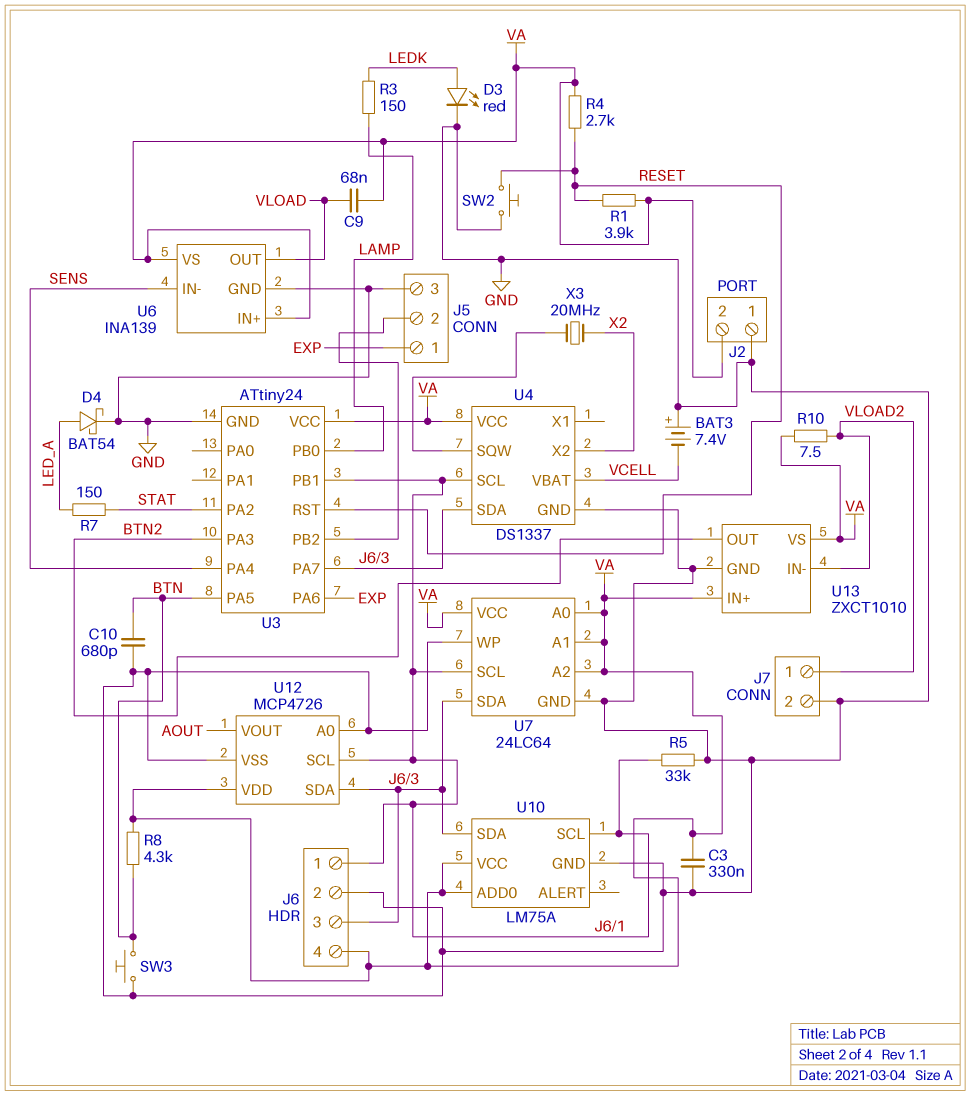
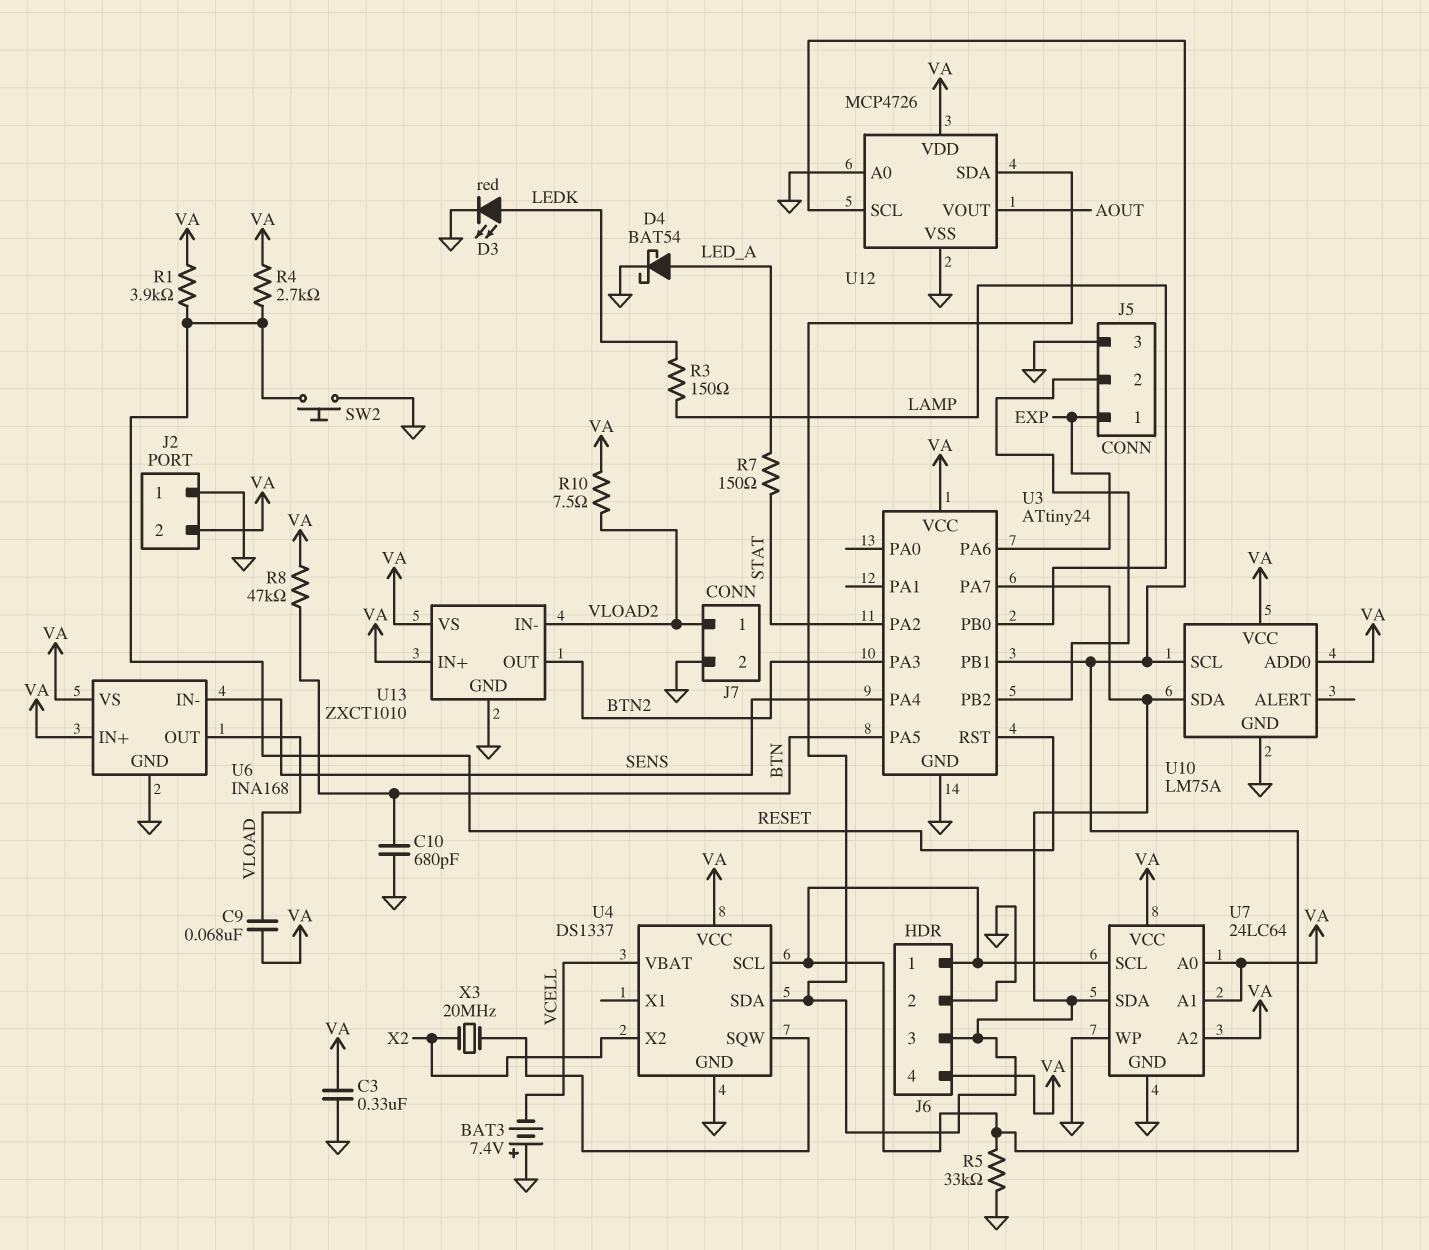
R8: 4.3k (BTN, VA) -> 47k (BTN, VA)
SW3: button (BTN, GND) -> none
U6: INA139 -> INA168

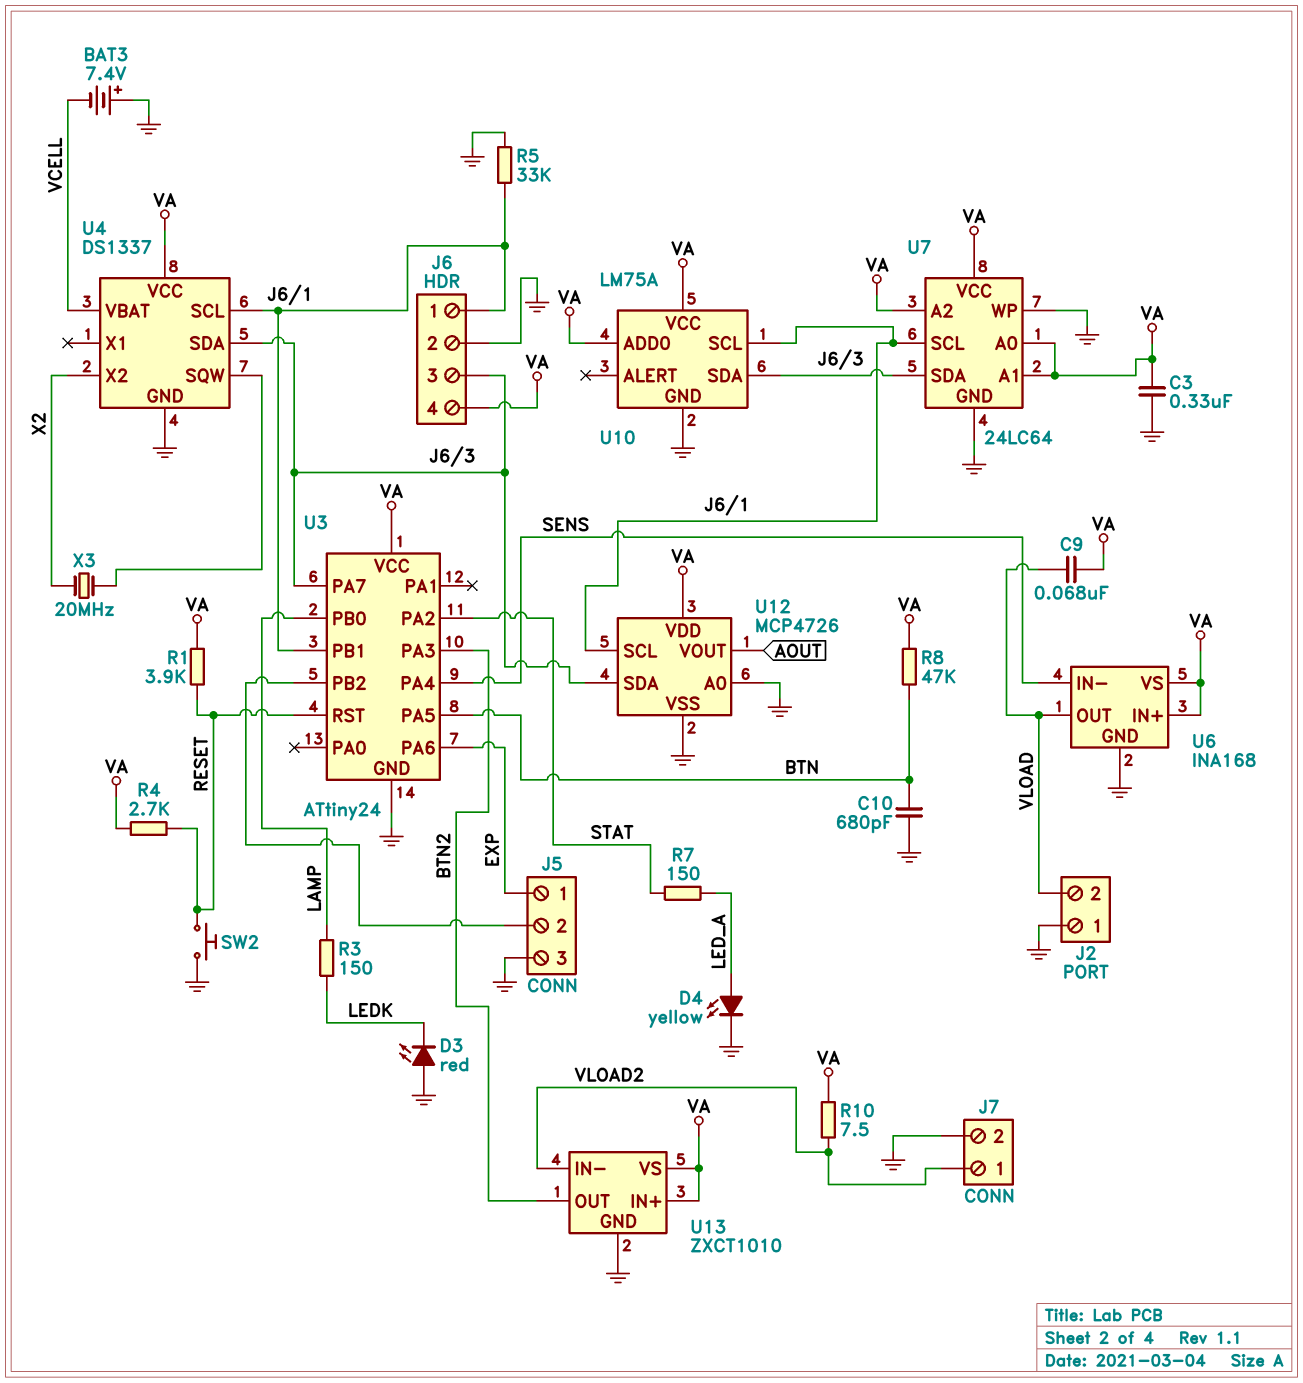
D3: LED red (A LEDK, K GND) -> LED red (A GND, K LEDK)
D4: schottky BAT54 (A LED_A, K GND) -> LED yellow (A LED_A, K GND)
J2 pin 2: VA -> VLOAD

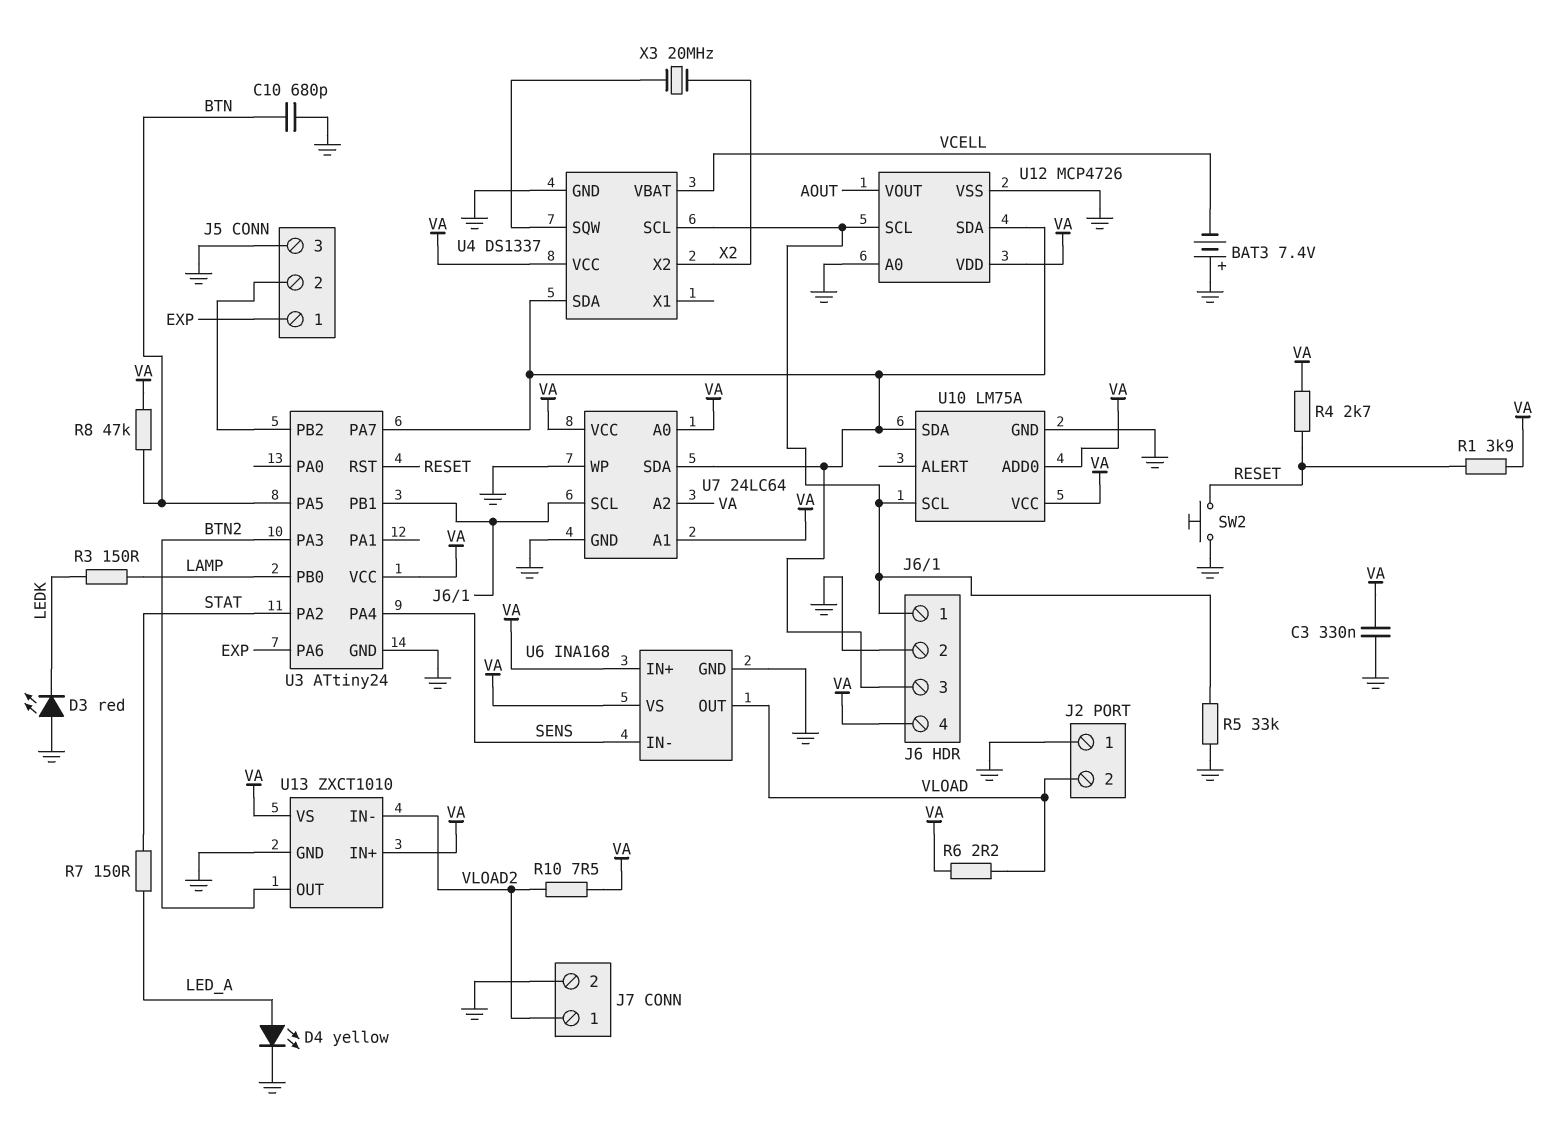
C9: 68nF (VA, VLOAD) -> none
R6: none -> 2.2 (VA, VLOAD)

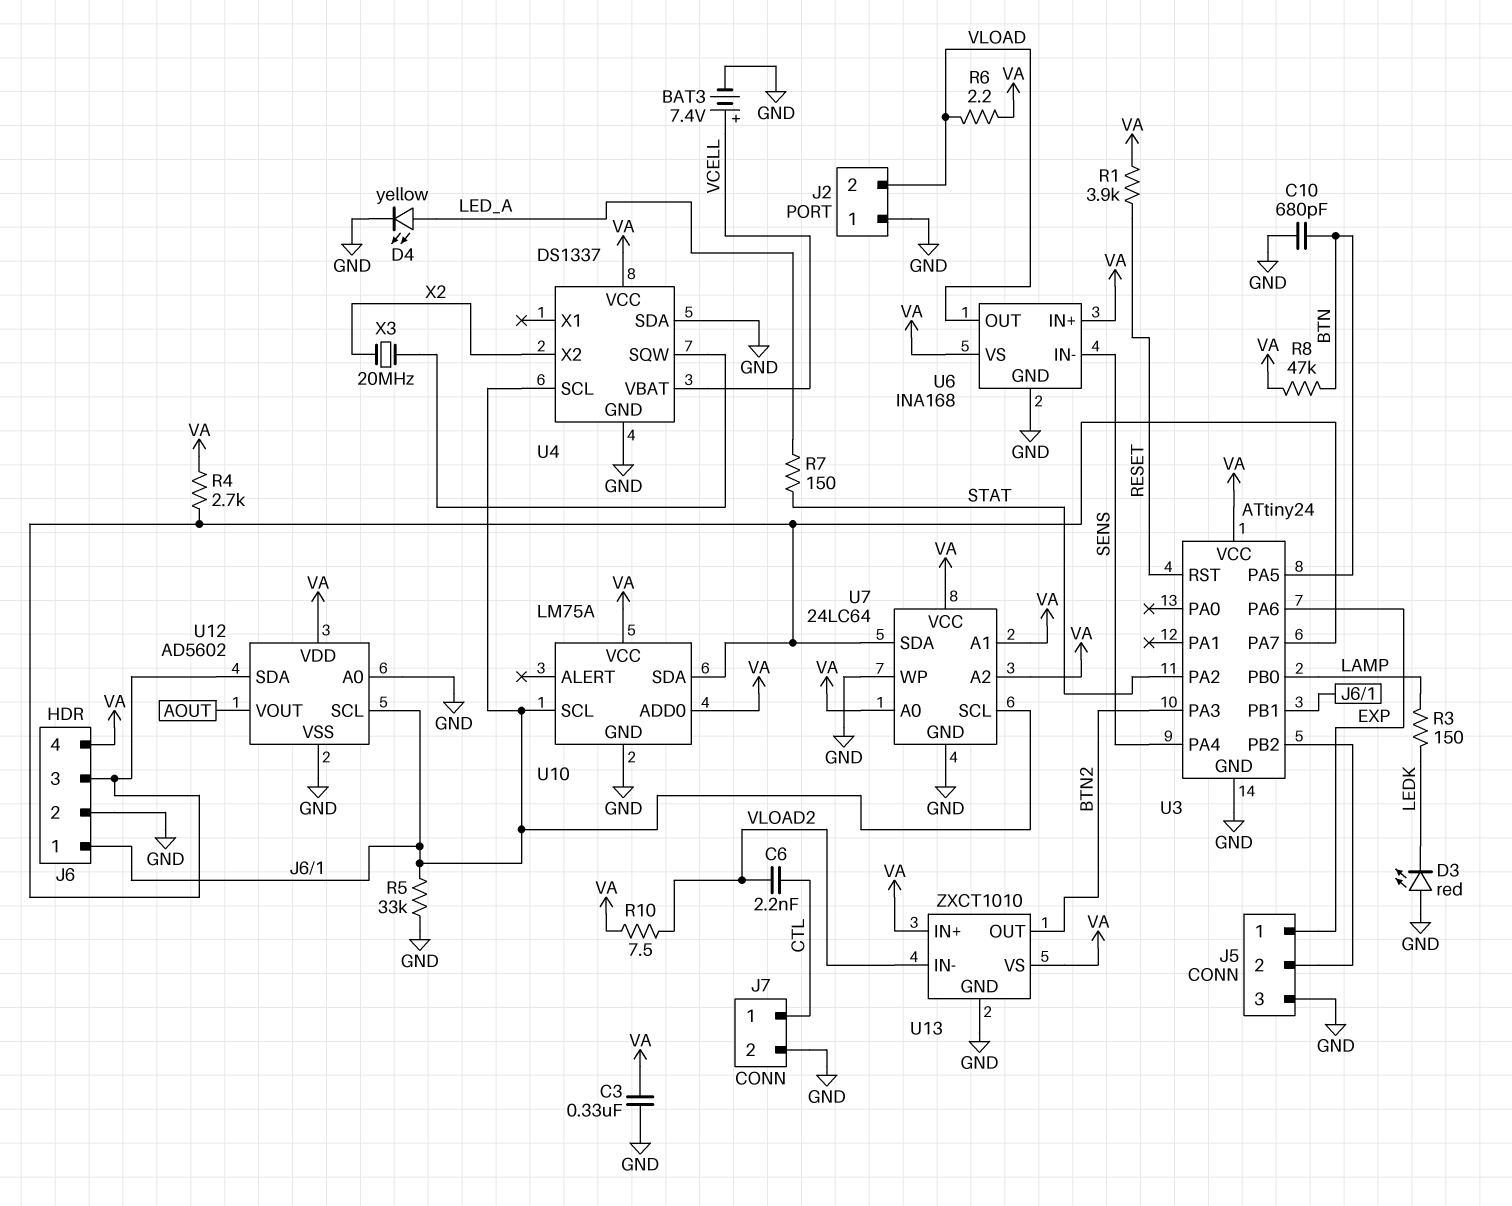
BAT3: 7.4V (plus GND, minus VCELL) -> 7.4V (plus VCELL, minus GND)
C6: none -> 2.2nF (CTL, VLOAD2)
J7 pin 1: VLOAD2 -> CTL
R4: 2.7k (RESET, VA) -> 2.7k (J6/3, VA)
SW2: button (GND, RESET) -> none
U4 pin SDA: J6/3 -> GND
U12: MCP4726 -> AD5602

